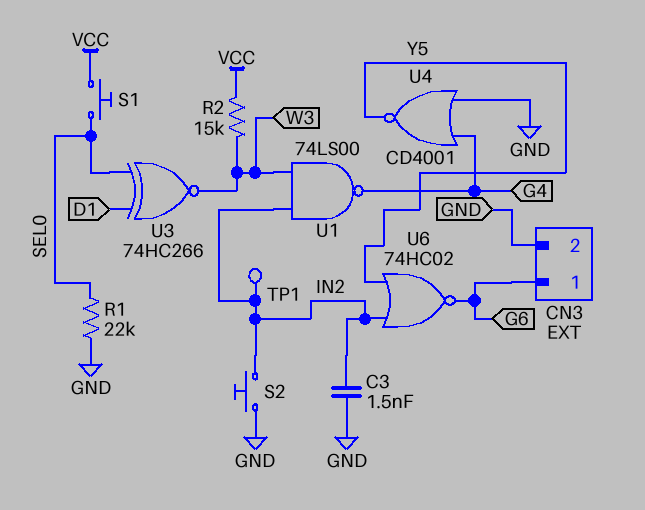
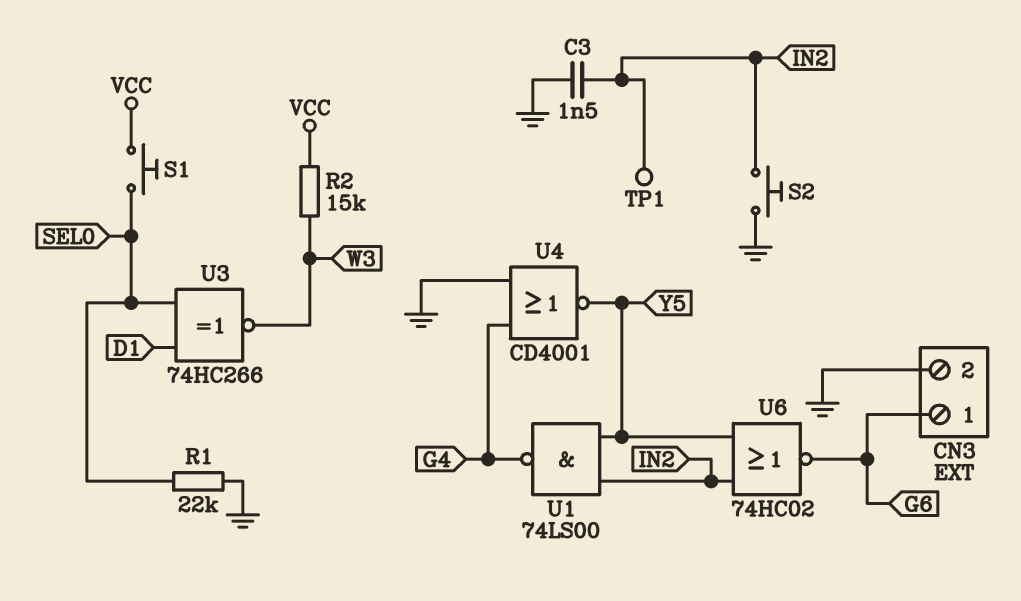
U1: NAND 74LS00 (in IN2, in W3, out G4) -> NAND 74LS00 (in IN2, in Y5, out G4)

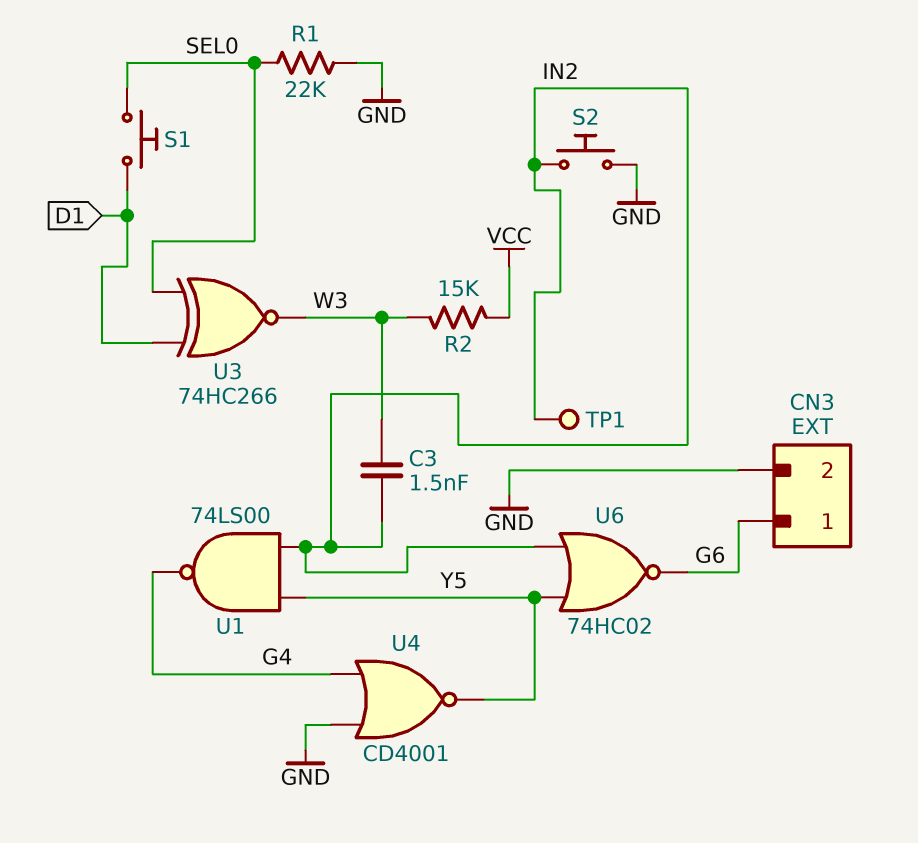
C3: 1.5nF (GND, IN2) -> 1.5nF (IN2, W3)
S1: button (SEL0, VCC) -> button (D1, SEL0)

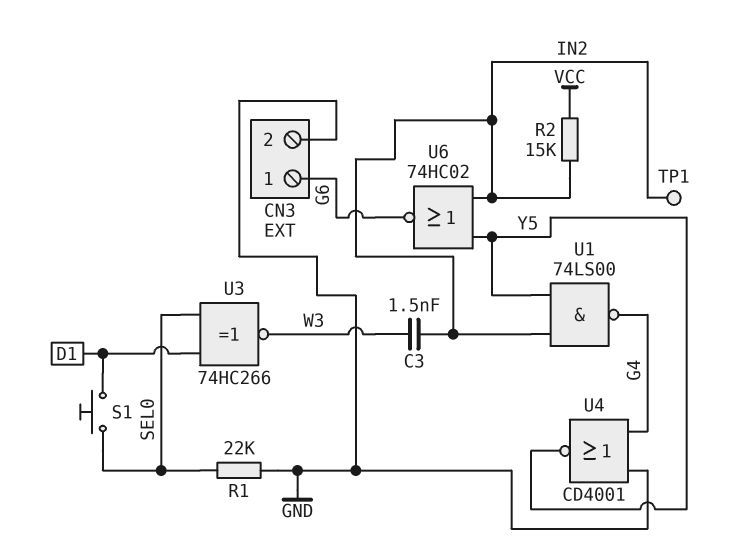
R2: 15k (VCC, W3) -> 15k (IN2, VCC)
S2: button (GND, IN2) -> none

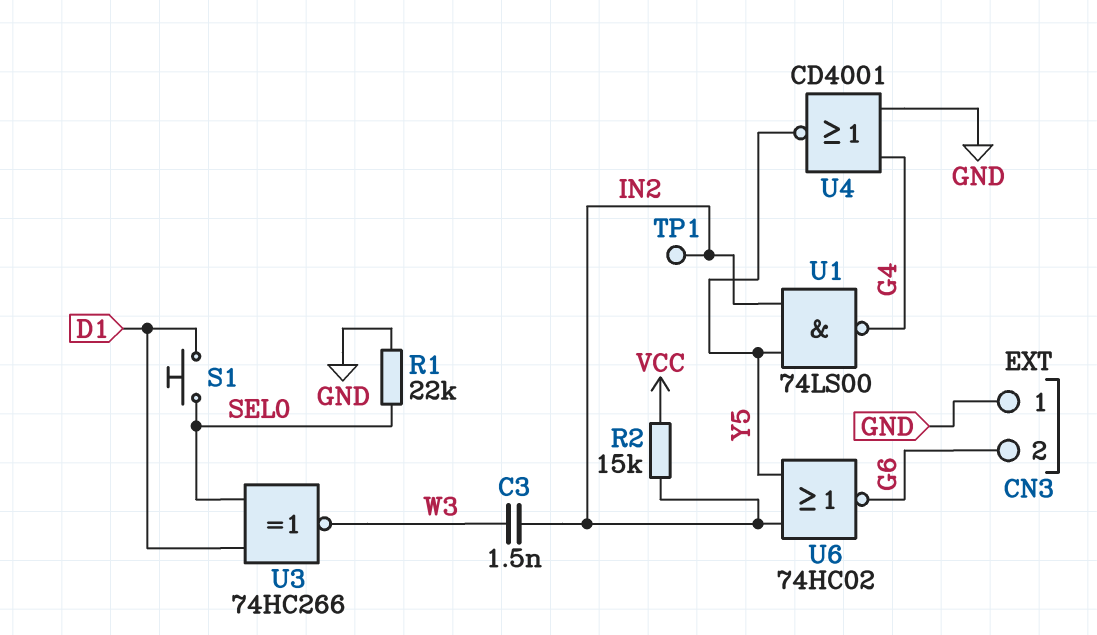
CN3 pin 1: G6 -> GND
CN3 pin 2: GND -> G6

